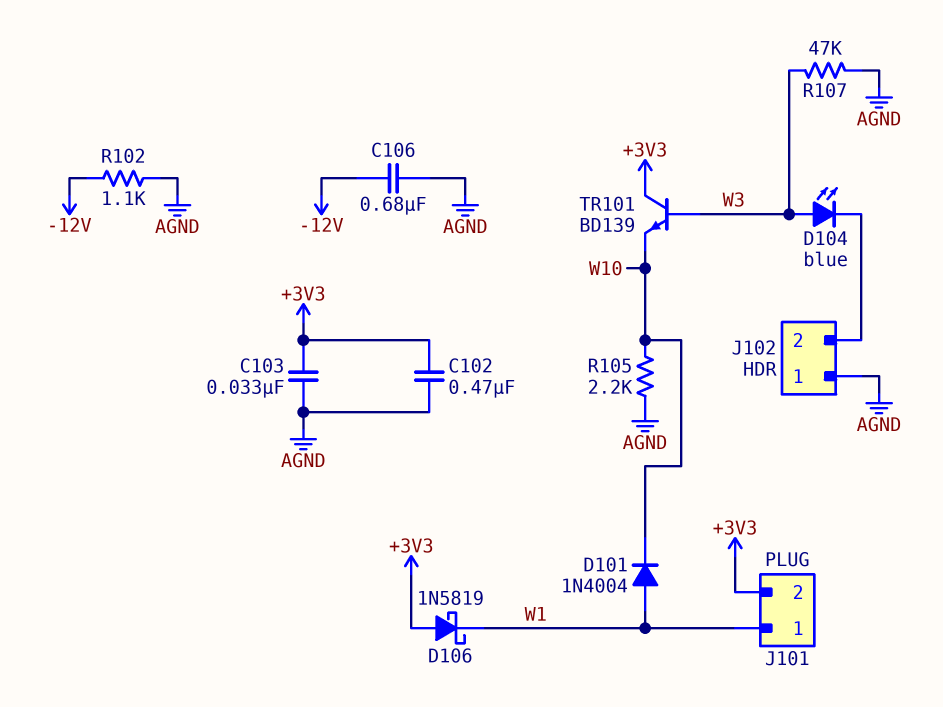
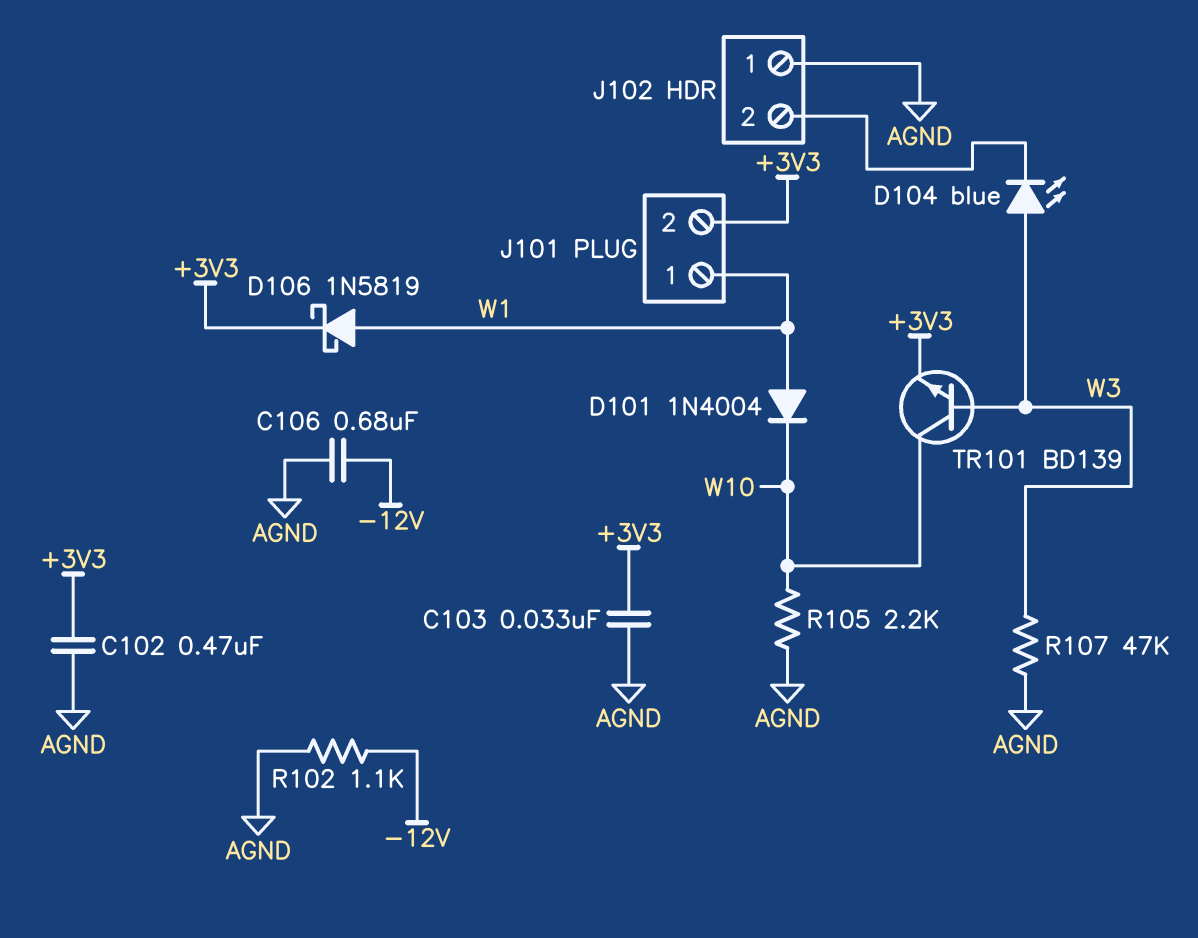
D106: schottky 1N5819 (A +3V3, K W1) -> schottky 1N5819 (A W1, K +3V3)
TR101: NPN BD139 (B W3, C +3V3, E W10) -> NPN BD139 (B W3, C W10, E +3V3)

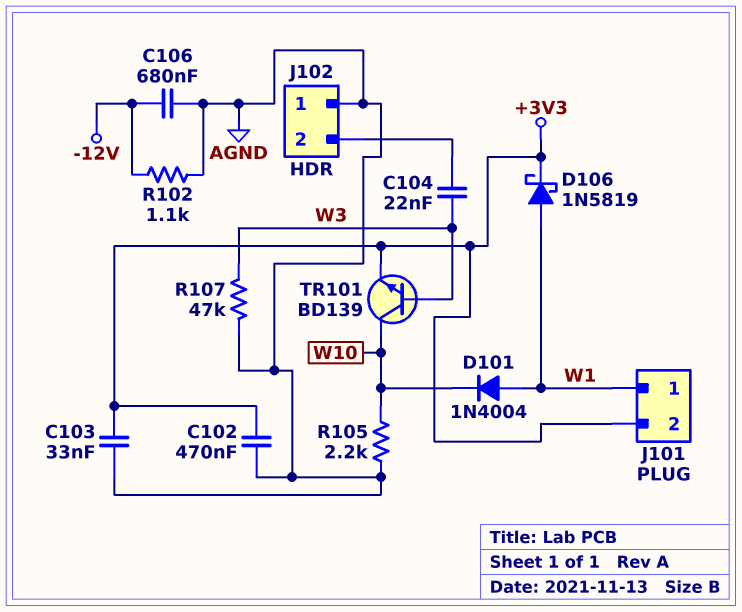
C104: none -> 22nF (J102/2, W3)
D104: LED blue (A W3, K J102/2) -> none

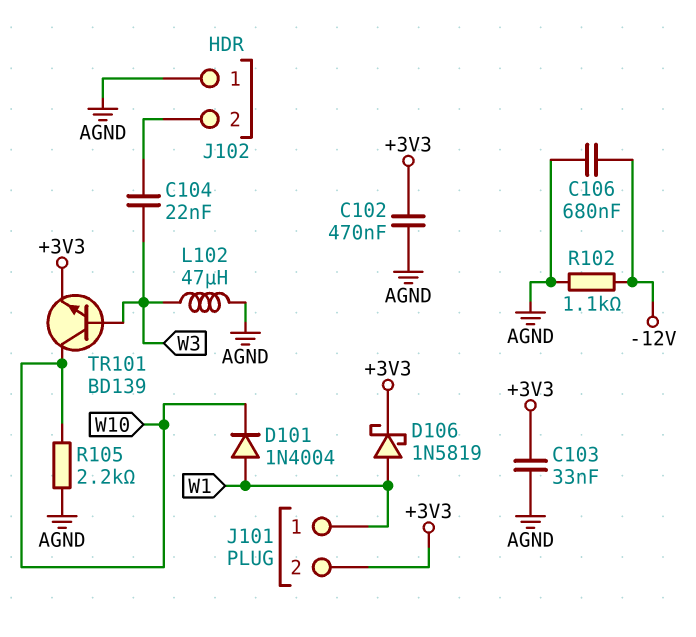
L102: none -> 47uH (AGND, W3)
R107: 47k (AGND, W3) -> none

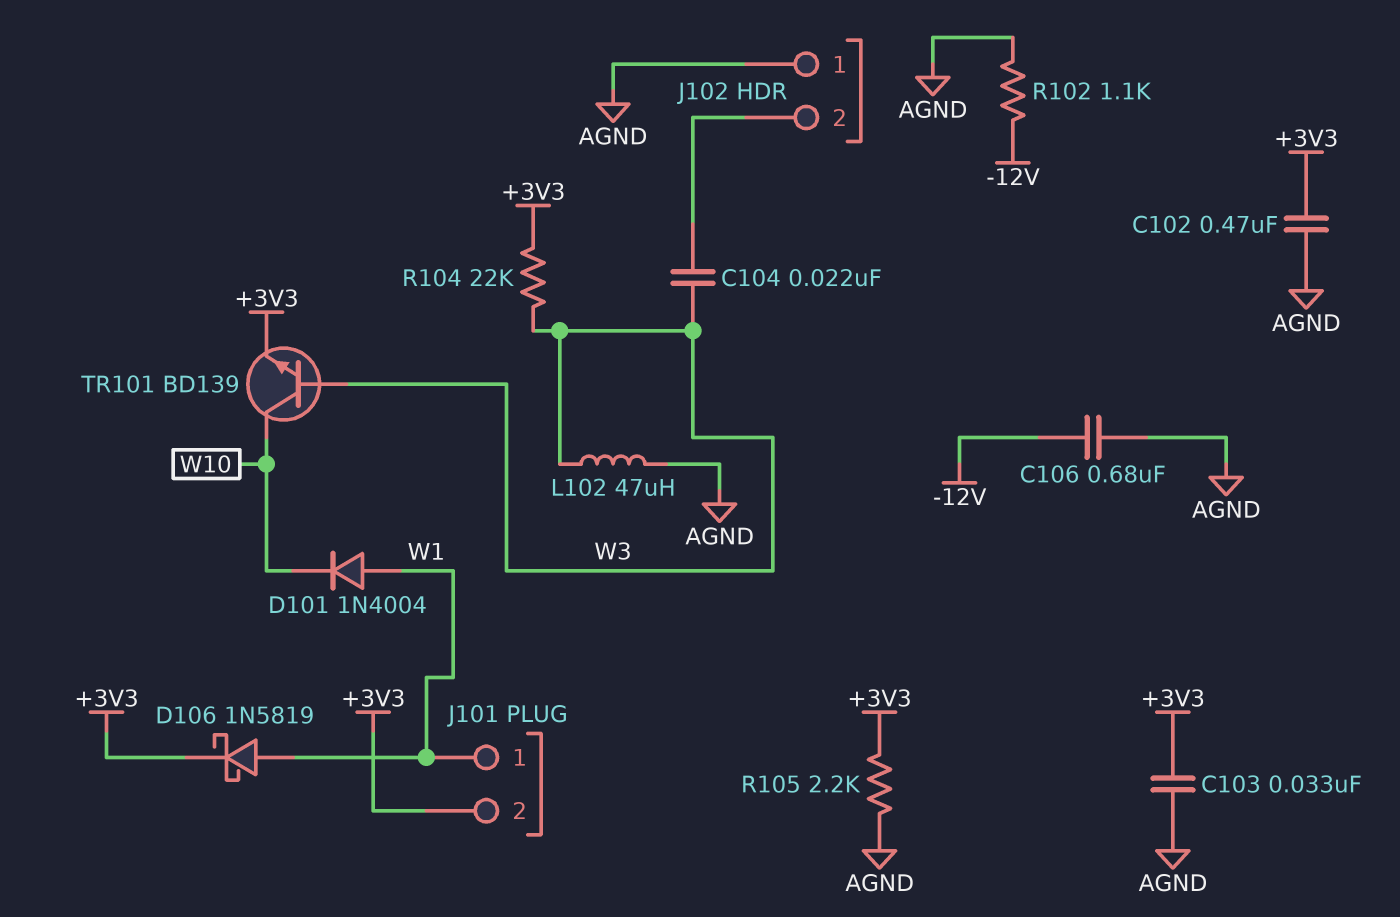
R104: none -> 22k (+3V3, W3)
R105: 2.2k (AGND, W10) -> 2.2k (+3V3, AGND)

